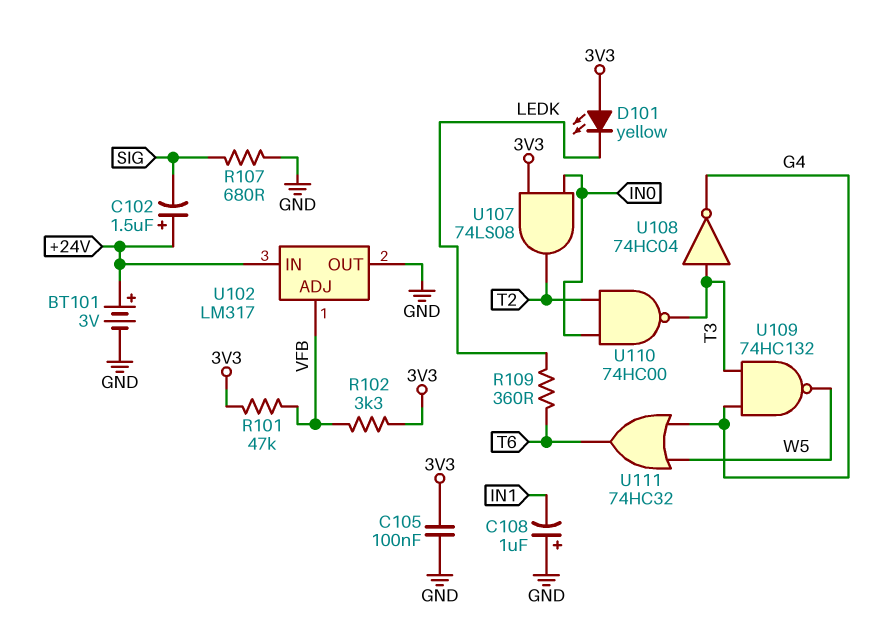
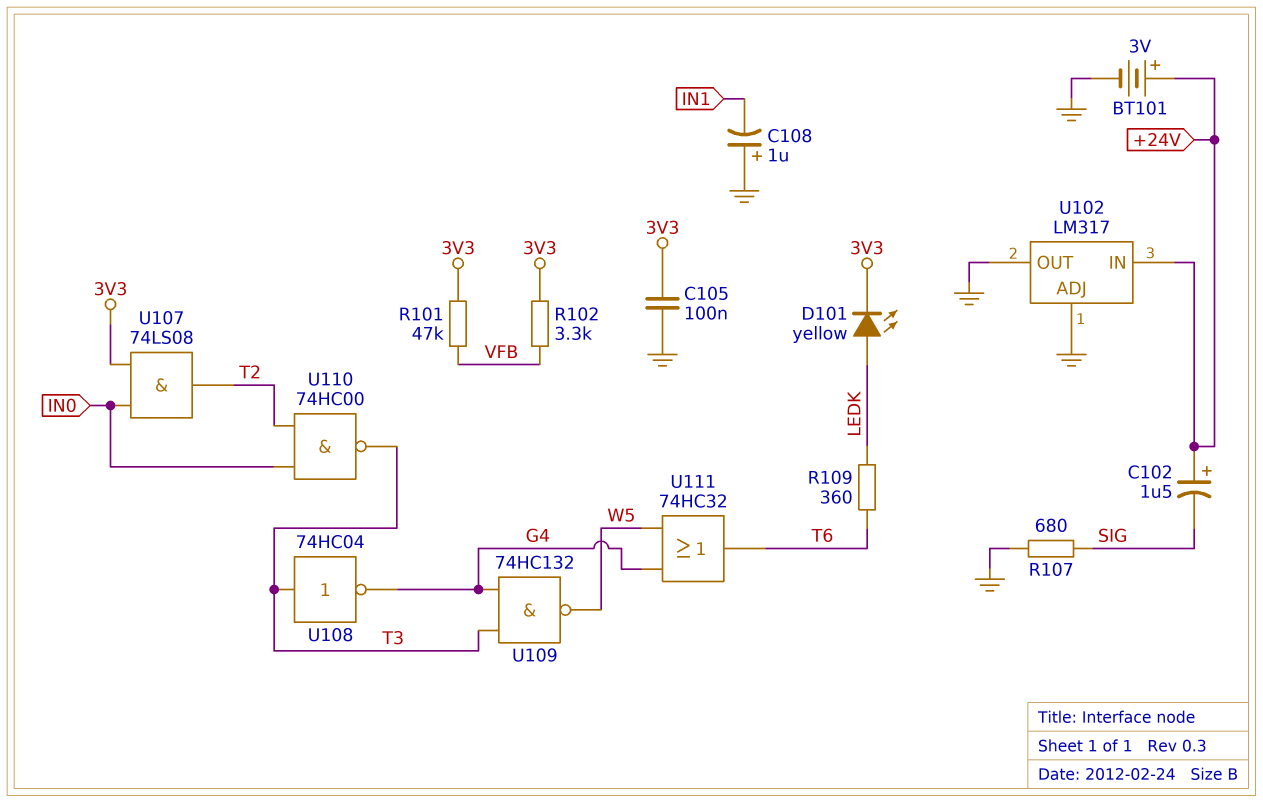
D101: LED yellow (A 3V3, K LEDK) -> LED yellow (A LEDK, K 3V3)
U102 pin ADJ: VFB -> GND

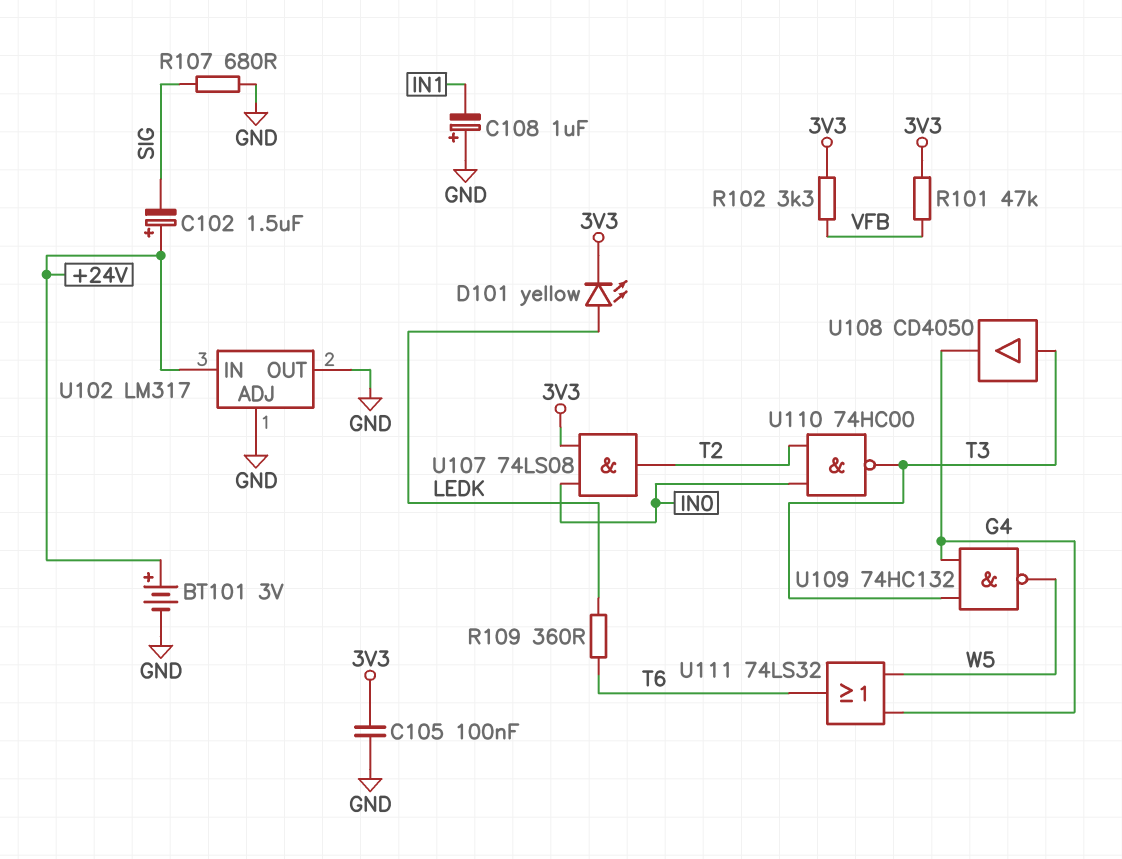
U108: NOT 74HC04 (in T3, out G4) -> buffer CD4050 (in T3, out G4)
U111: OR 74HC32 (in G4, in W5, out T6) -> OR 74LS32 (in G4, in W5, out T6)

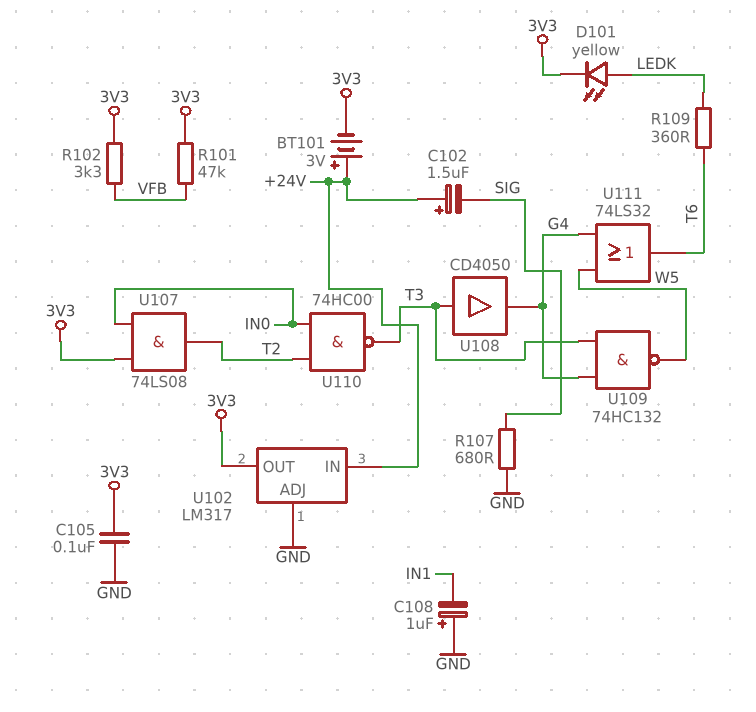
BT101: 3V (plus +24V, minus GND) -> 3V (plus +24V, minus 3V3)
U102 pin OUT: GND -> 3V3

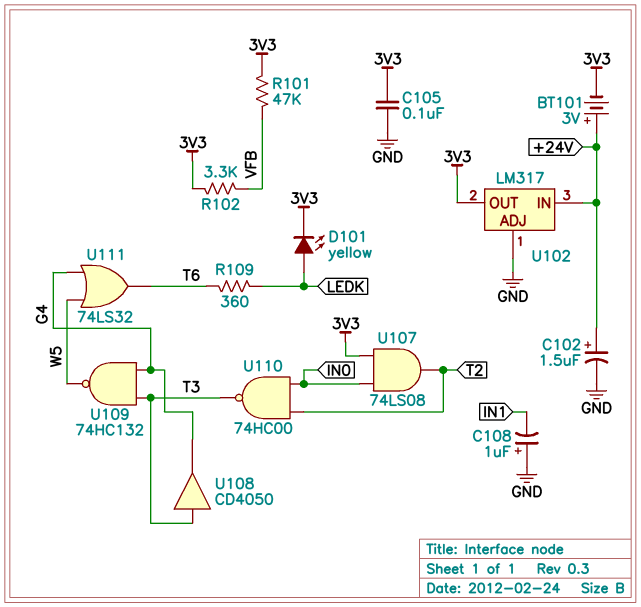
C102: 1.5uF (plus +24V, minus SIG) -> 1.5uF (plus +24V, minus GND)
R107: 680 (GND, SIG) -> none

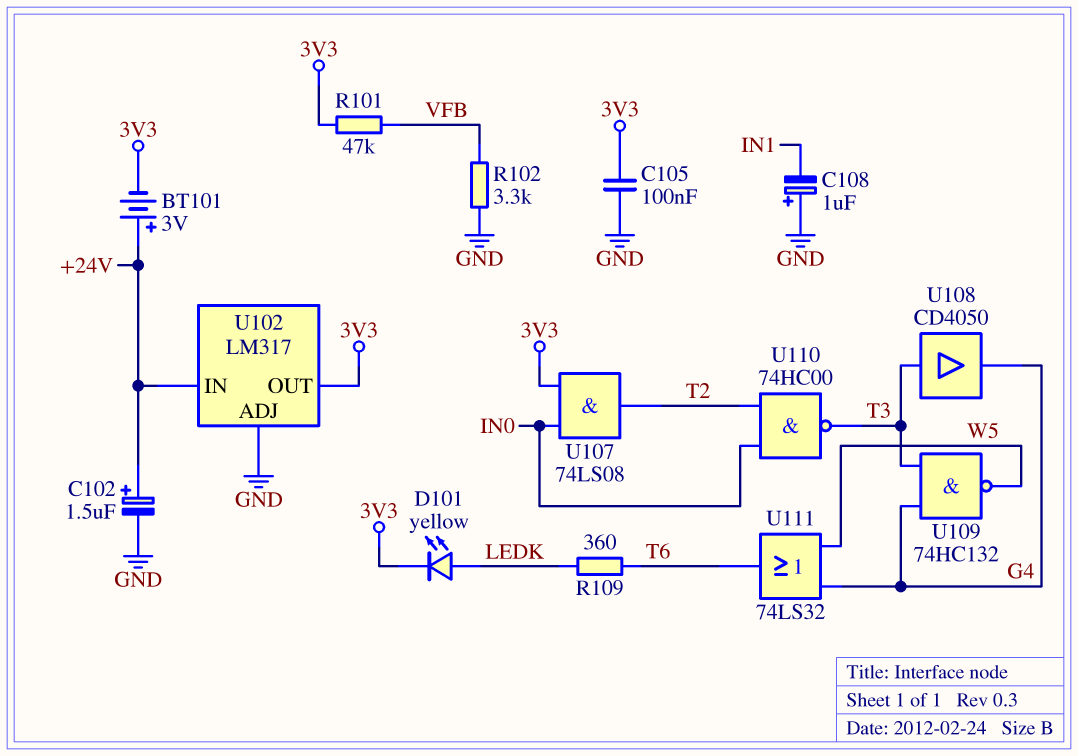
R102: 3.3k (3V3, VFB) -> 3.3k (GND, VFB)

